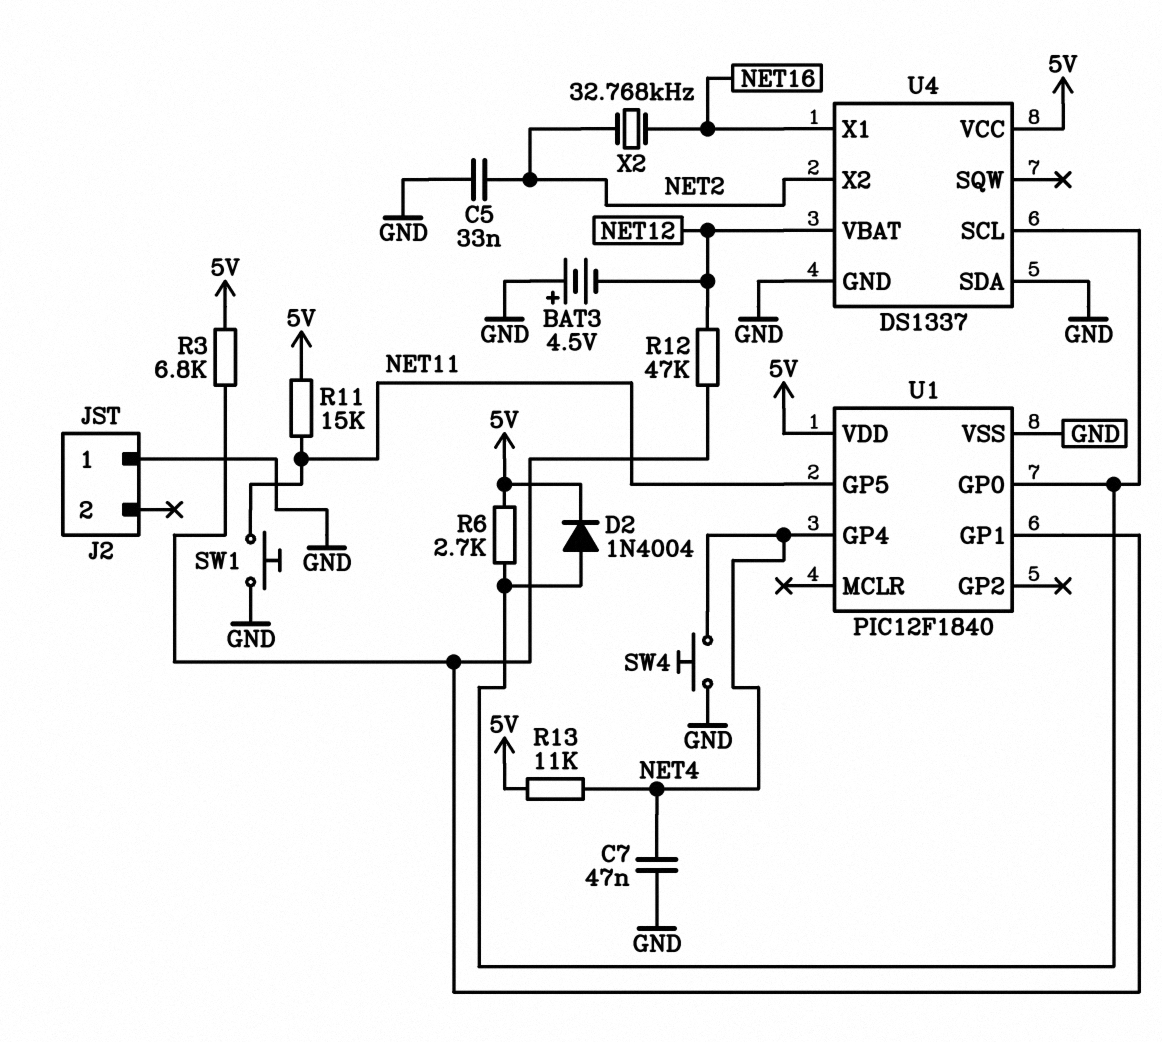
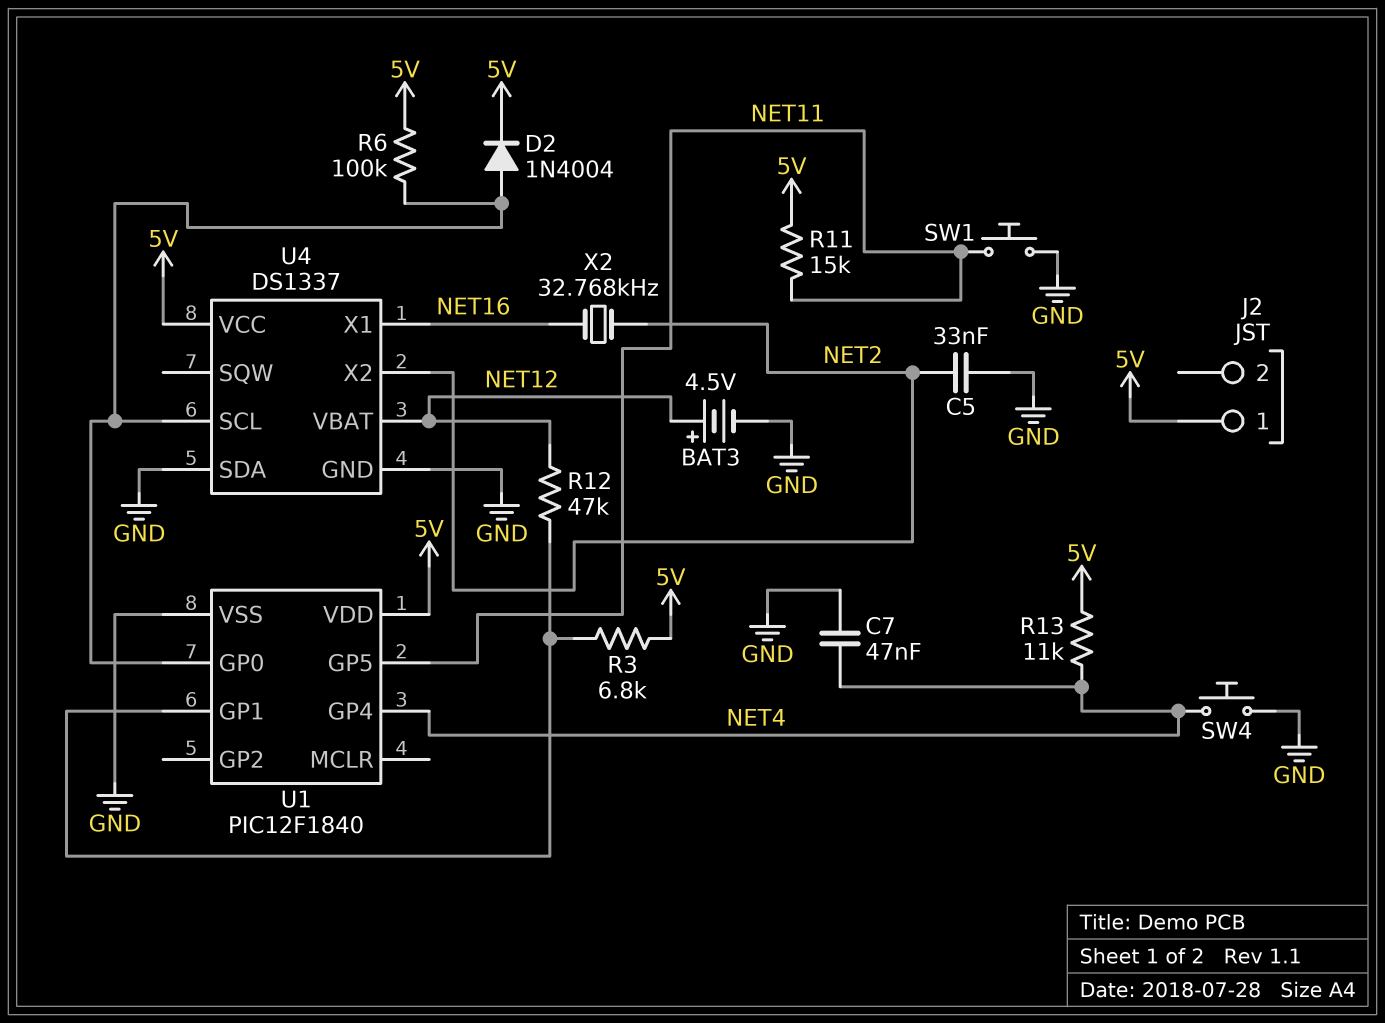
BAT3: 4.5V (plus GND, minus NET12) -> 4.5V (plus NET12, minus GND)
J2 pin 1: GND -> 5V
R6: 2.7k (5V, U1/GP0) -> 100k (5V, U1/GP0)

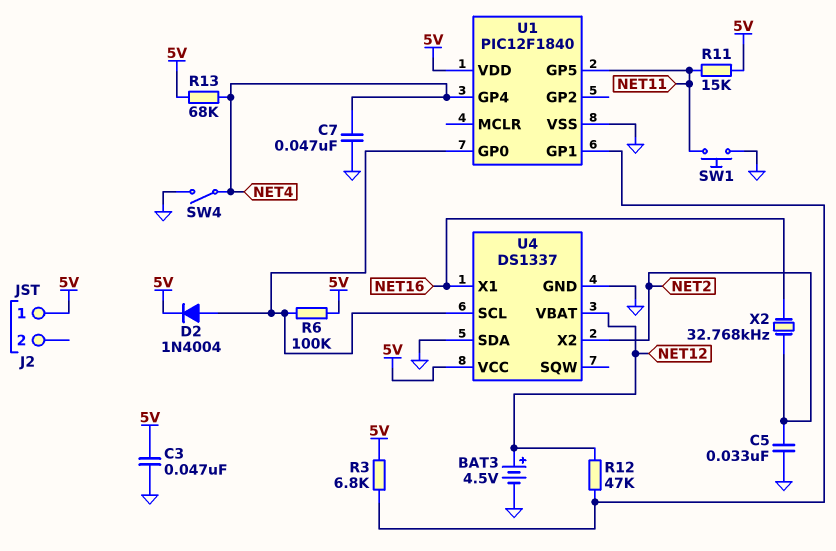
C3: none -> 47nF (5V, GND)
R13: 11k (5V, NET4) -> 68k (5V, NET4)
SW4: button (GND, NET4) -> switch (GND, NET4)

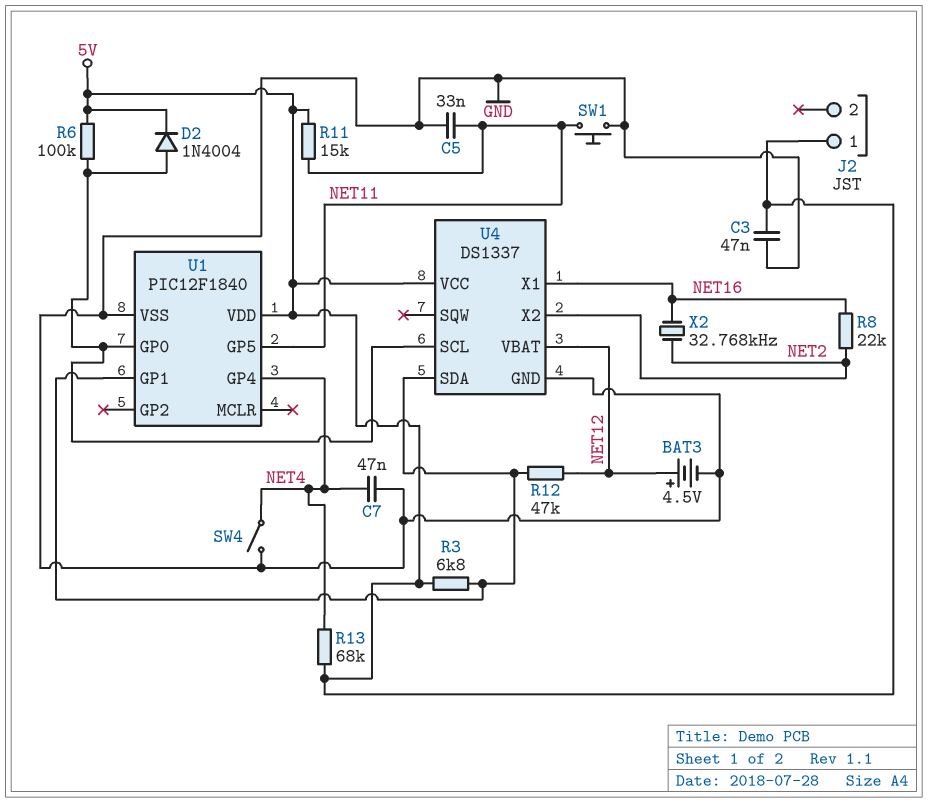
C5: 33nF (GND, NET2) -> 33nF (GND, NET11)
R8: none -> 22k (NET2, NET16)
U4 pin SDA: GND -> U1/GP1

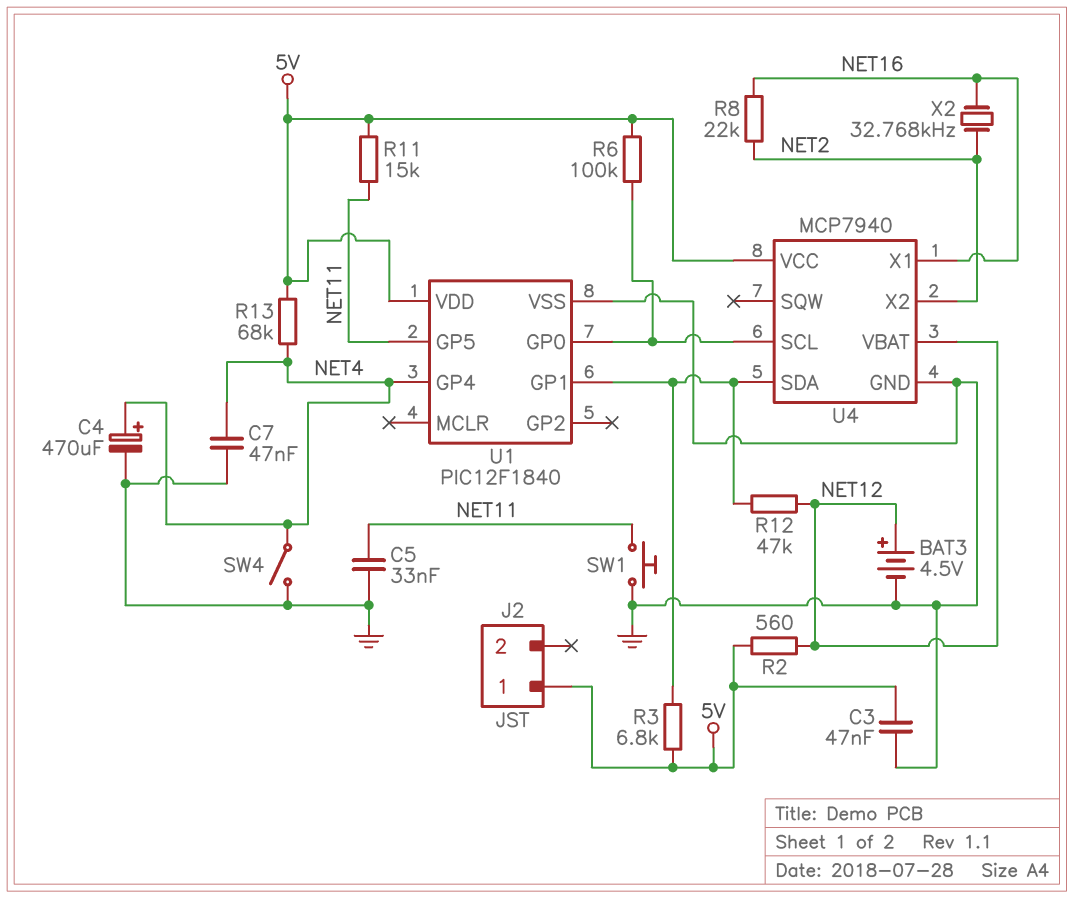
C4: none -> 470uF (plus NET4, minus GND)
D2: diode 1N4004 (A U1/GP0, K 5V) -> none
R2: none -> 560 (5V, NET12)
U4: DS1337 -> MCP7940

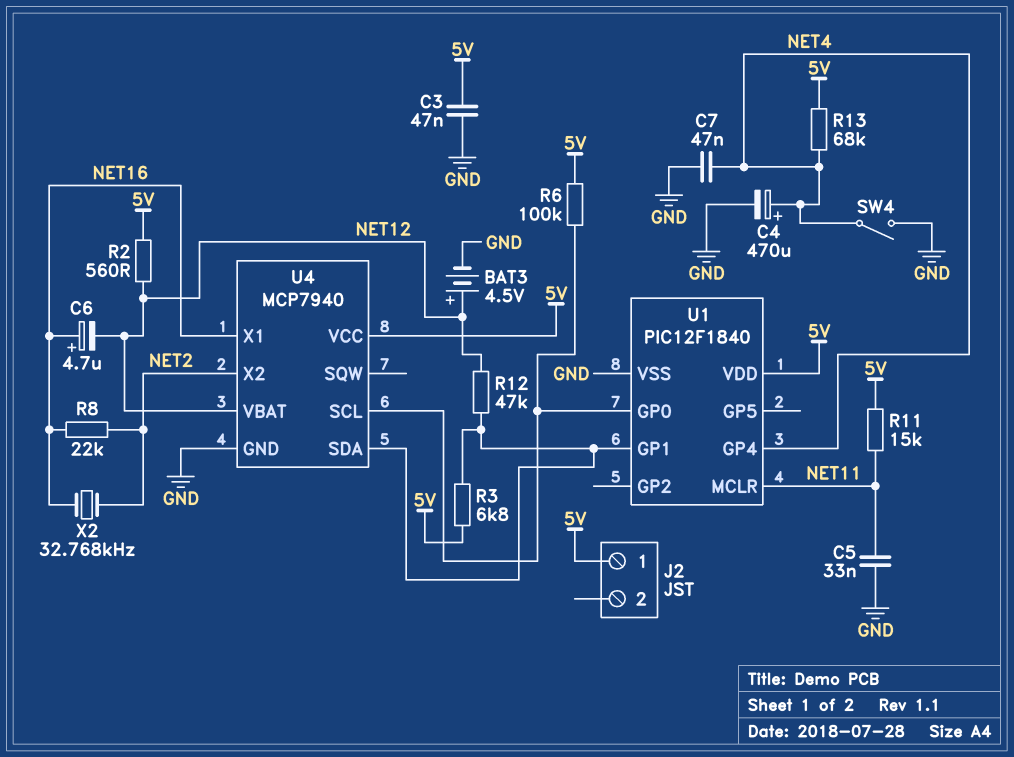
C6: none -> 4.7uF (plus NET16, minus NET12)
SW1: button (GND, NET11) -> none
U1 pin GP5: NET11 -> none
U1 pin MCLR: none -> NET11

